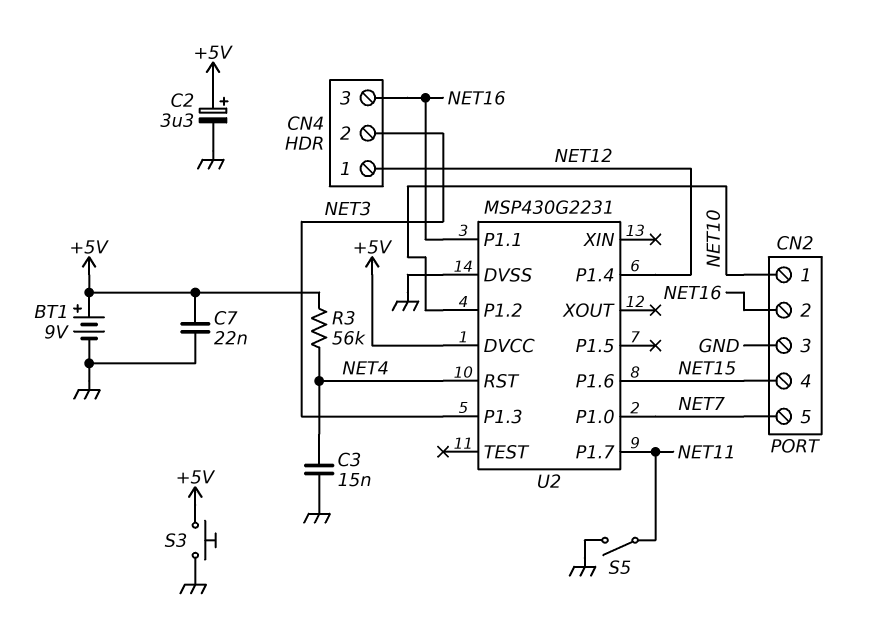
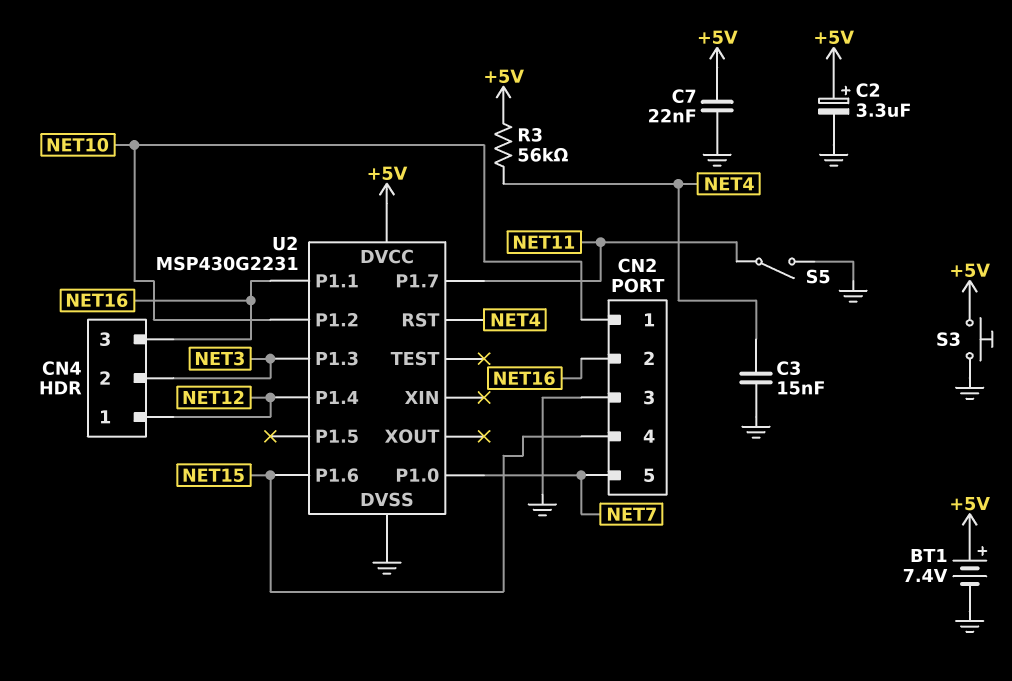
BT1: 9V (plus +5V, minus GND) -> 7.4V (plus +5V, minus GND)

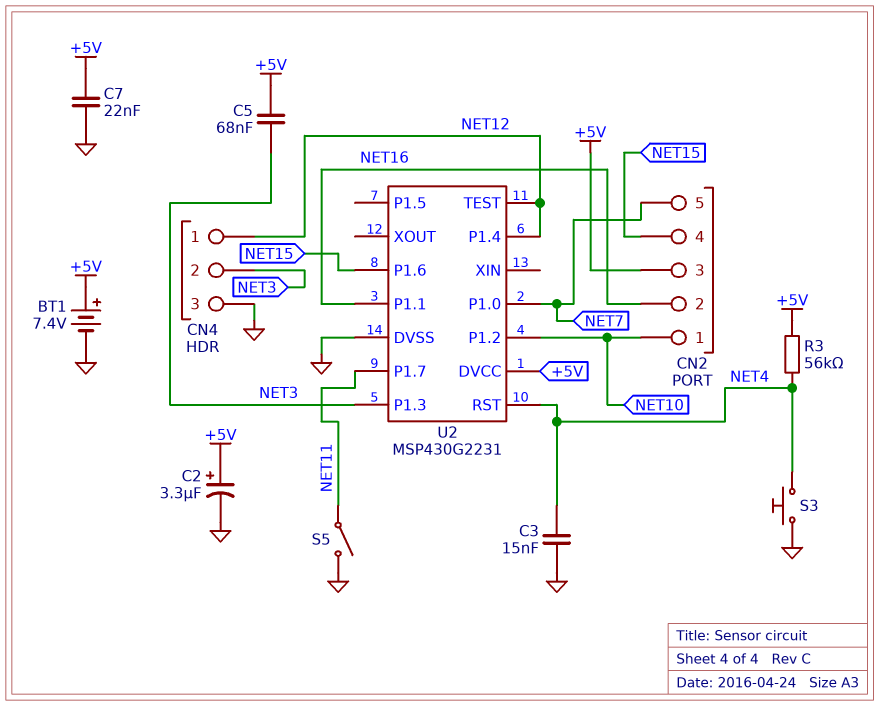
C5: none -> 68nF (+5V, NET3)
CN2 pin 3: GND -> +5V
CN4 pin 3: NET16 -> GND
S3: button (+5V, GND) -> button (GND, NET4)
U2 pin TEST: none -> NET12

